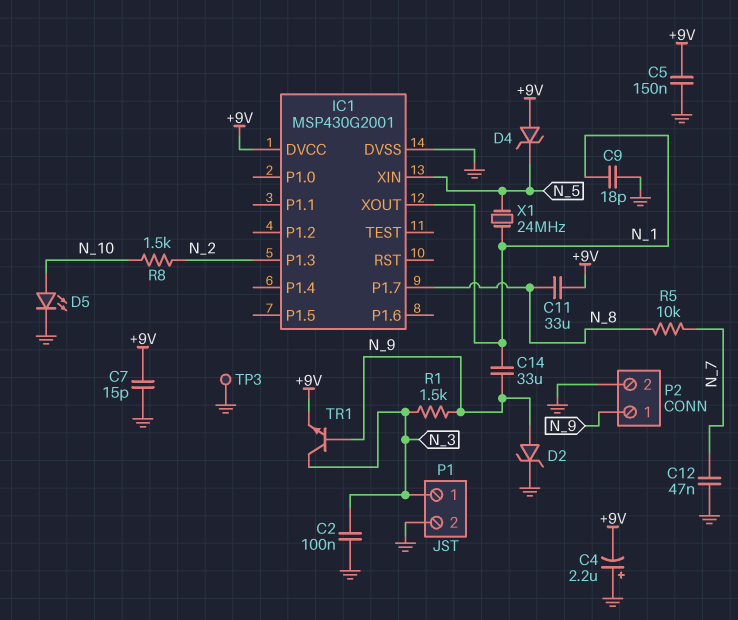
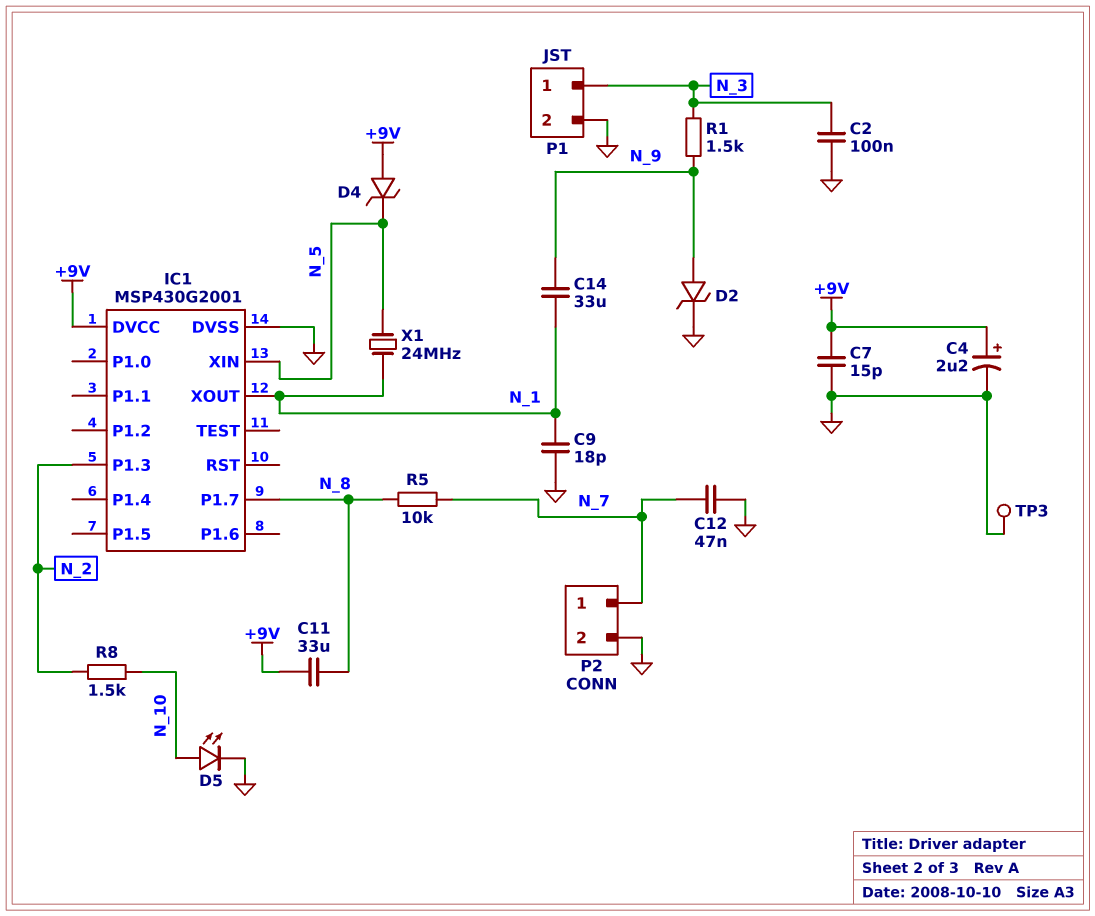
C4: 2.2uF (plus GND, minus +9V) -> 2.2uF (plus +9V, minus GND)
C5: 150nF (+9V, GND) -> none
P2 pin 1: N_9 -> N_7
TR1: NPN (B N_9, C N_3, E +9V) -> none

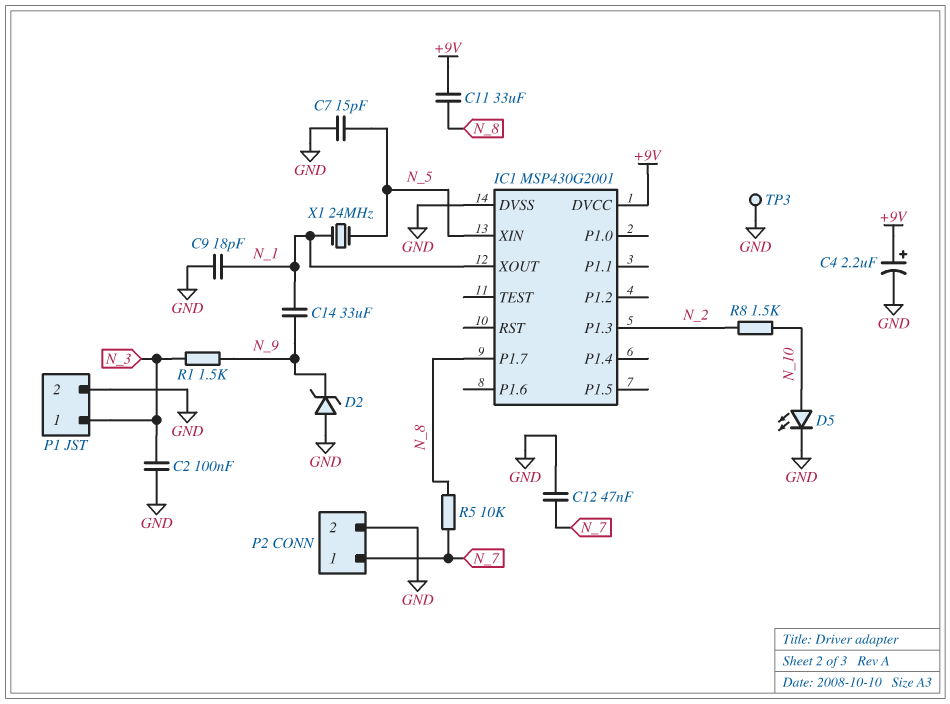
C7: 15pF (+9V, GND) -> 15pF (GND, N_5)
D2: zener (A N_9, K GND) -> zener (A GND, K N_9)
D4: zener (A +9V, K N_5) -> none

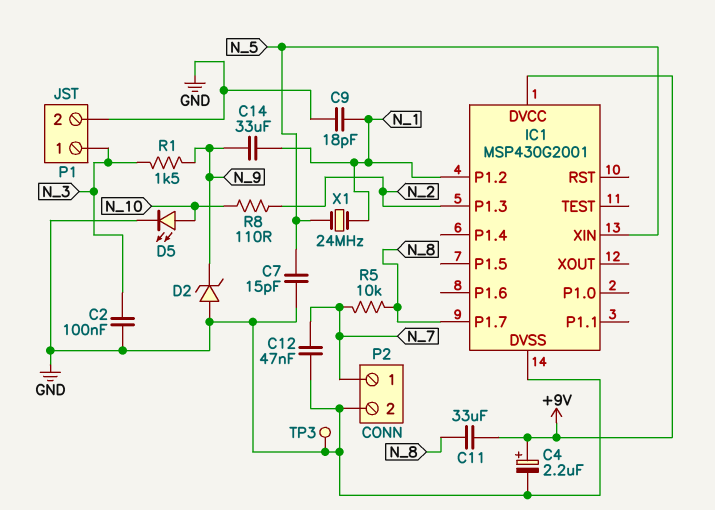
IC1 pin P1.2: none -> N_1
IC1 pin XOUT: N_1 -> none
R8: 1.5k (N_2, N_10) -> 110 (N_2, N_10)

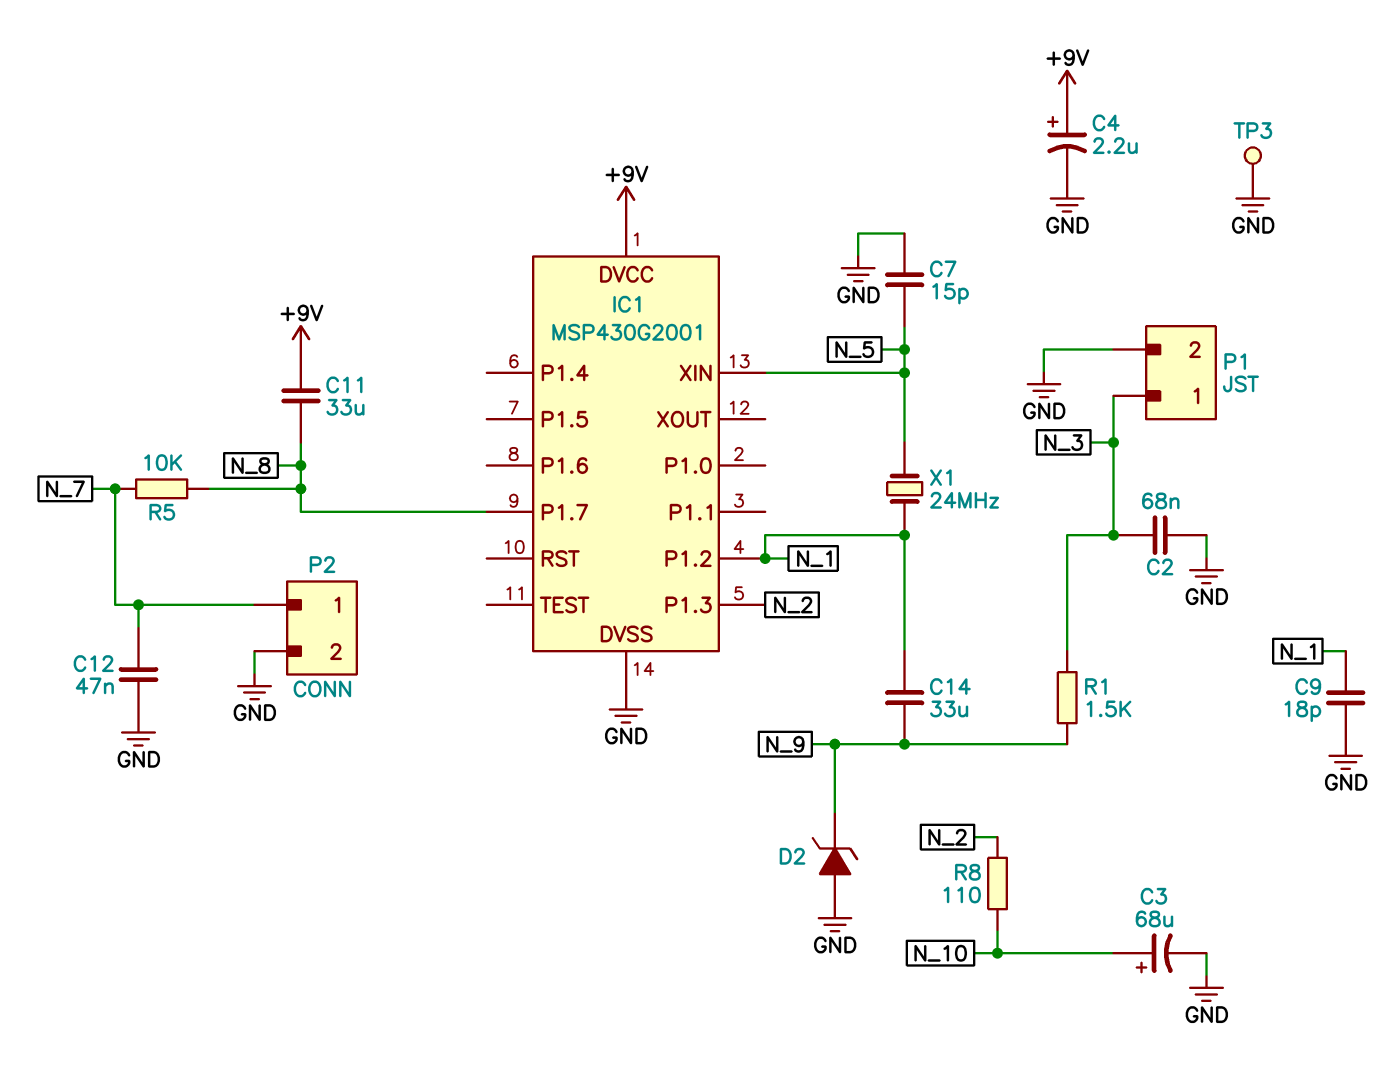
C2: 100nF (GND, N_3) -> 68nF (GND, N_3)
C3: none -> 68uF (plus N_10, minus GND)
D5: LED (A N_10, K GND) -> none

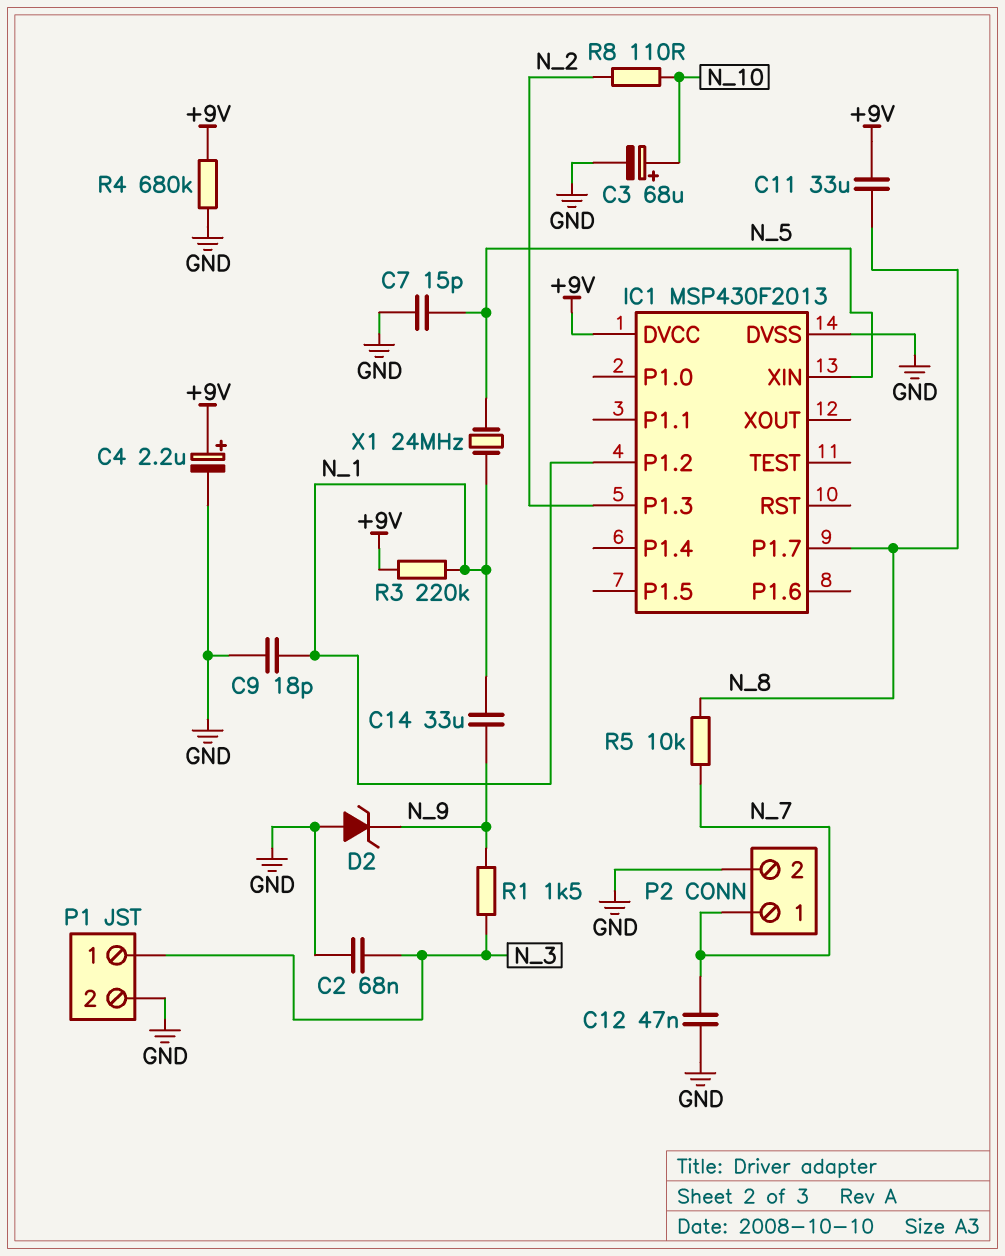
IC1: MSP430G2001 -> MSP430F2013
R3: none -> 220k (+9V, N_1)
R4: none -> 680k (+9V, GND)
TP3: test point (GND) -> none

